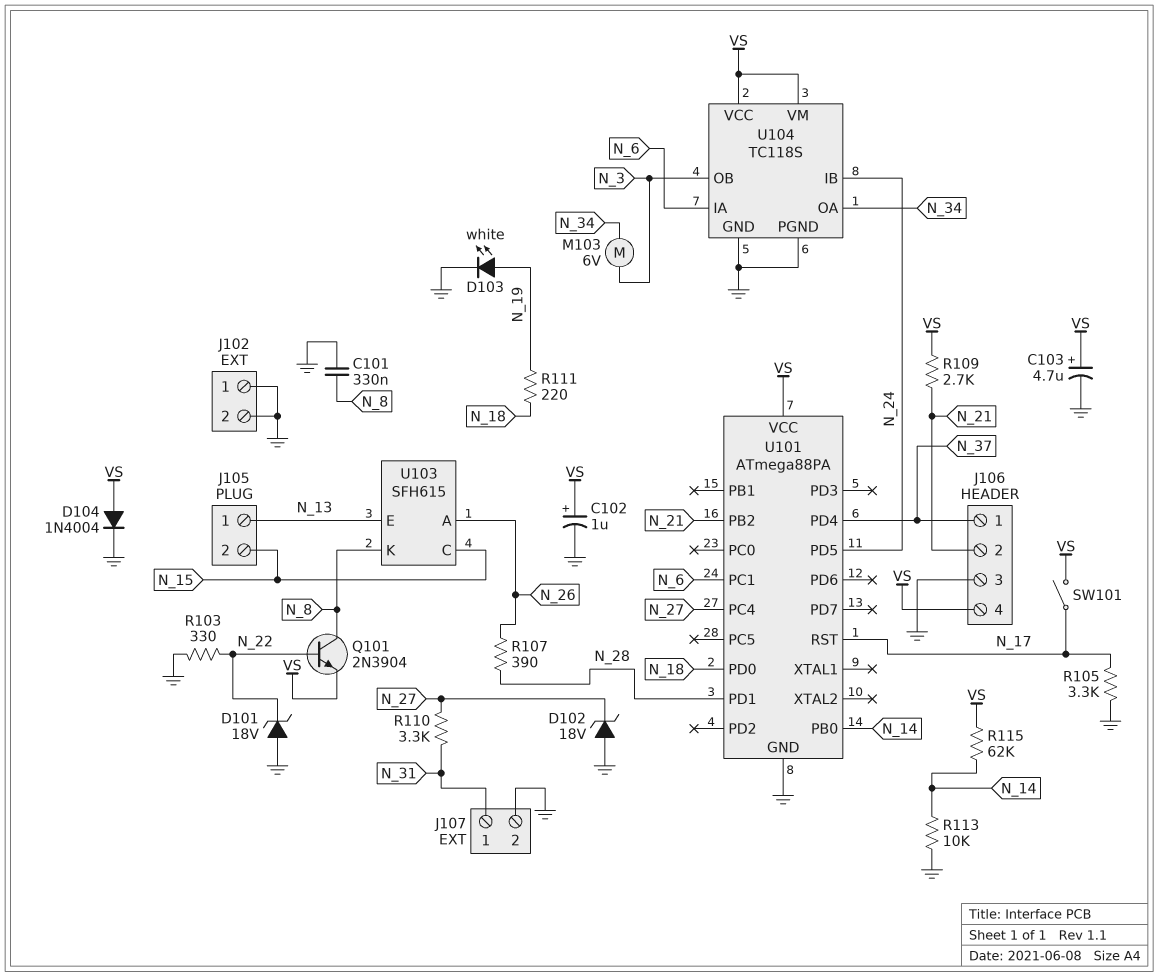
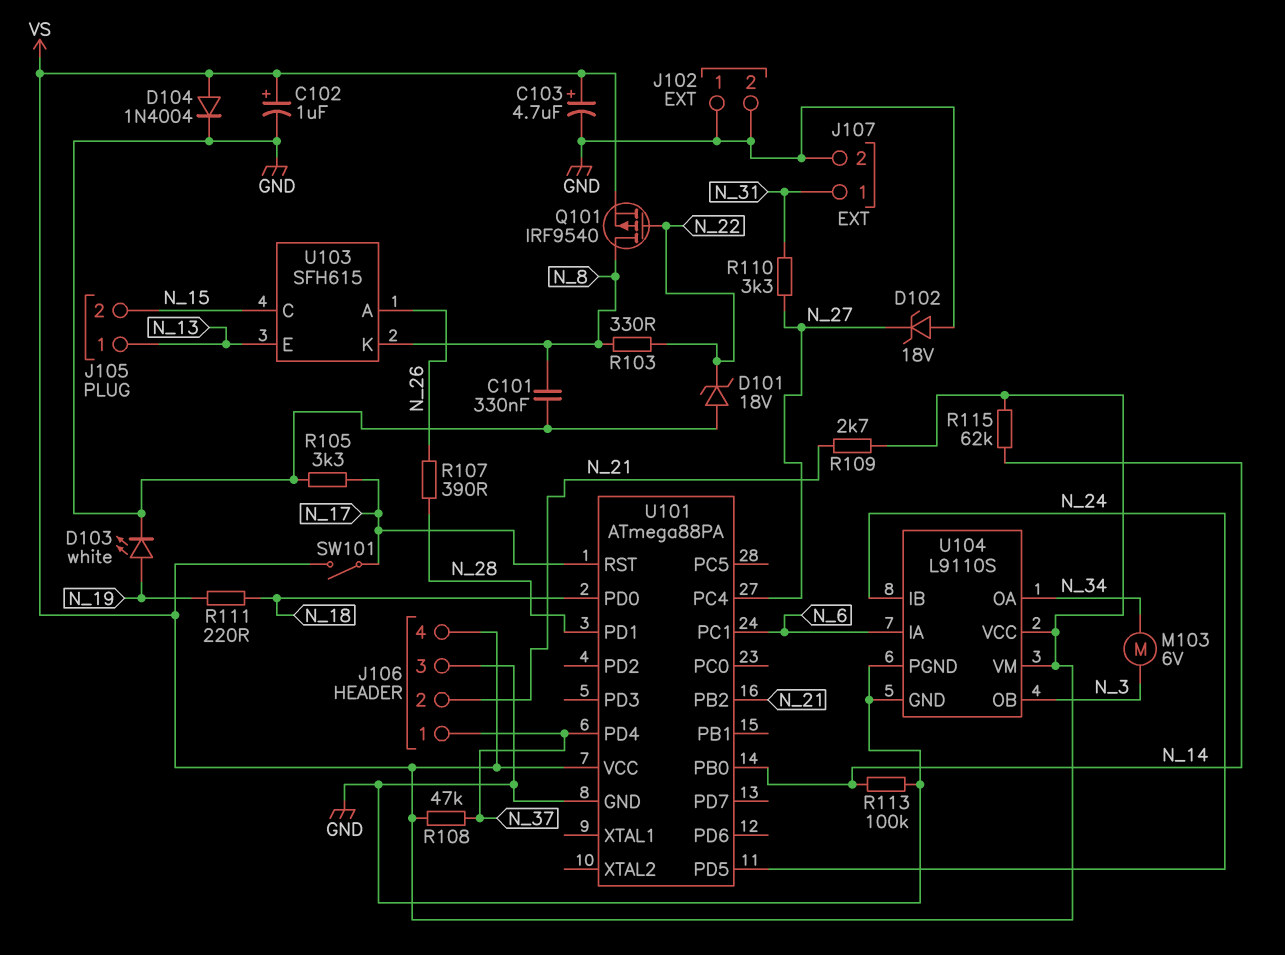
Q101: NPN 2N3904 (B N_22, C N_8, E VS) -> PMOS IRF9540 (G N_22, D N_8, S VS)
R103: 330 (GND, N_22) -> 330 (N_8, N_22)
R108: none -> 47k (N_37, VS)
R113: 10k (GND, N_14) -> 100k (GND, N_14)
U104: TC118S -> L9110S

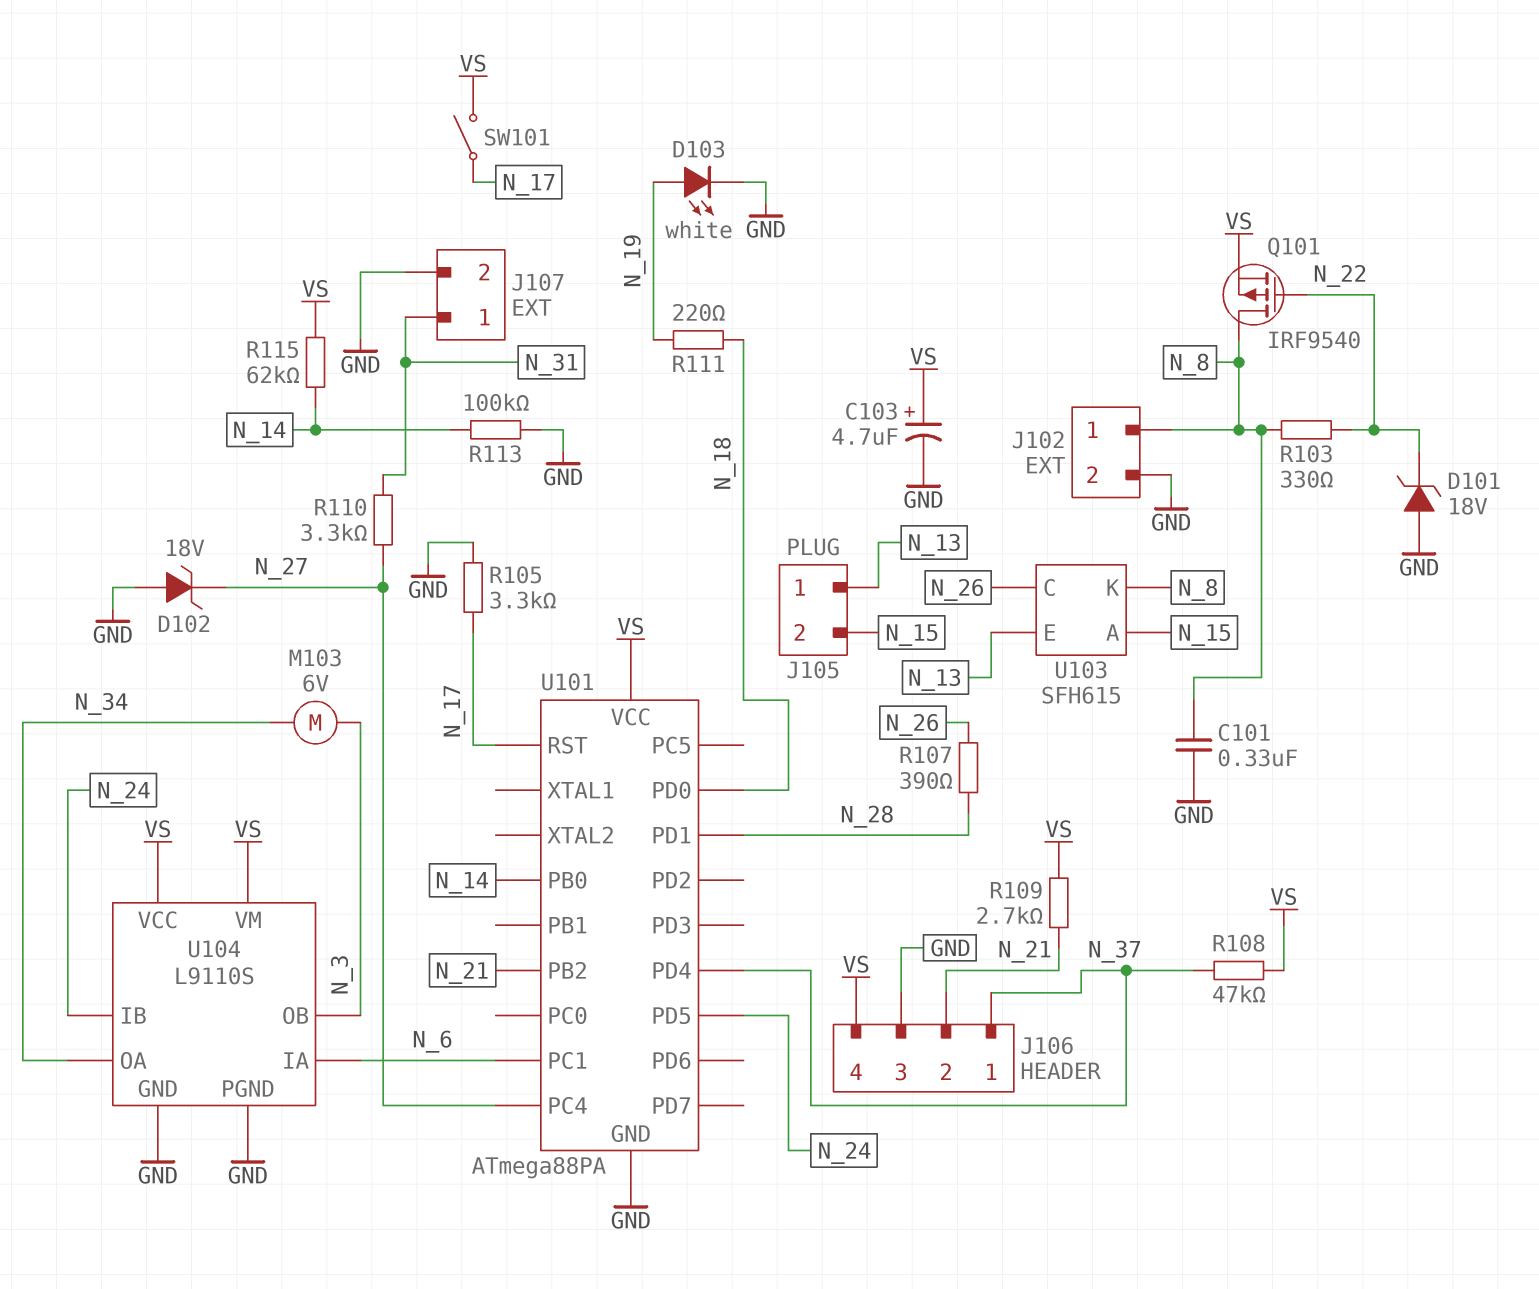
C102: 1uF (plus VS, minus GND) -> none
D104: diode 1N4004 (A VS, K GND) -> none
J102 pin 1: GND -> N_8
U103 pin A: N_26 -> N_15
U103 pin C: N_15 -> N_26

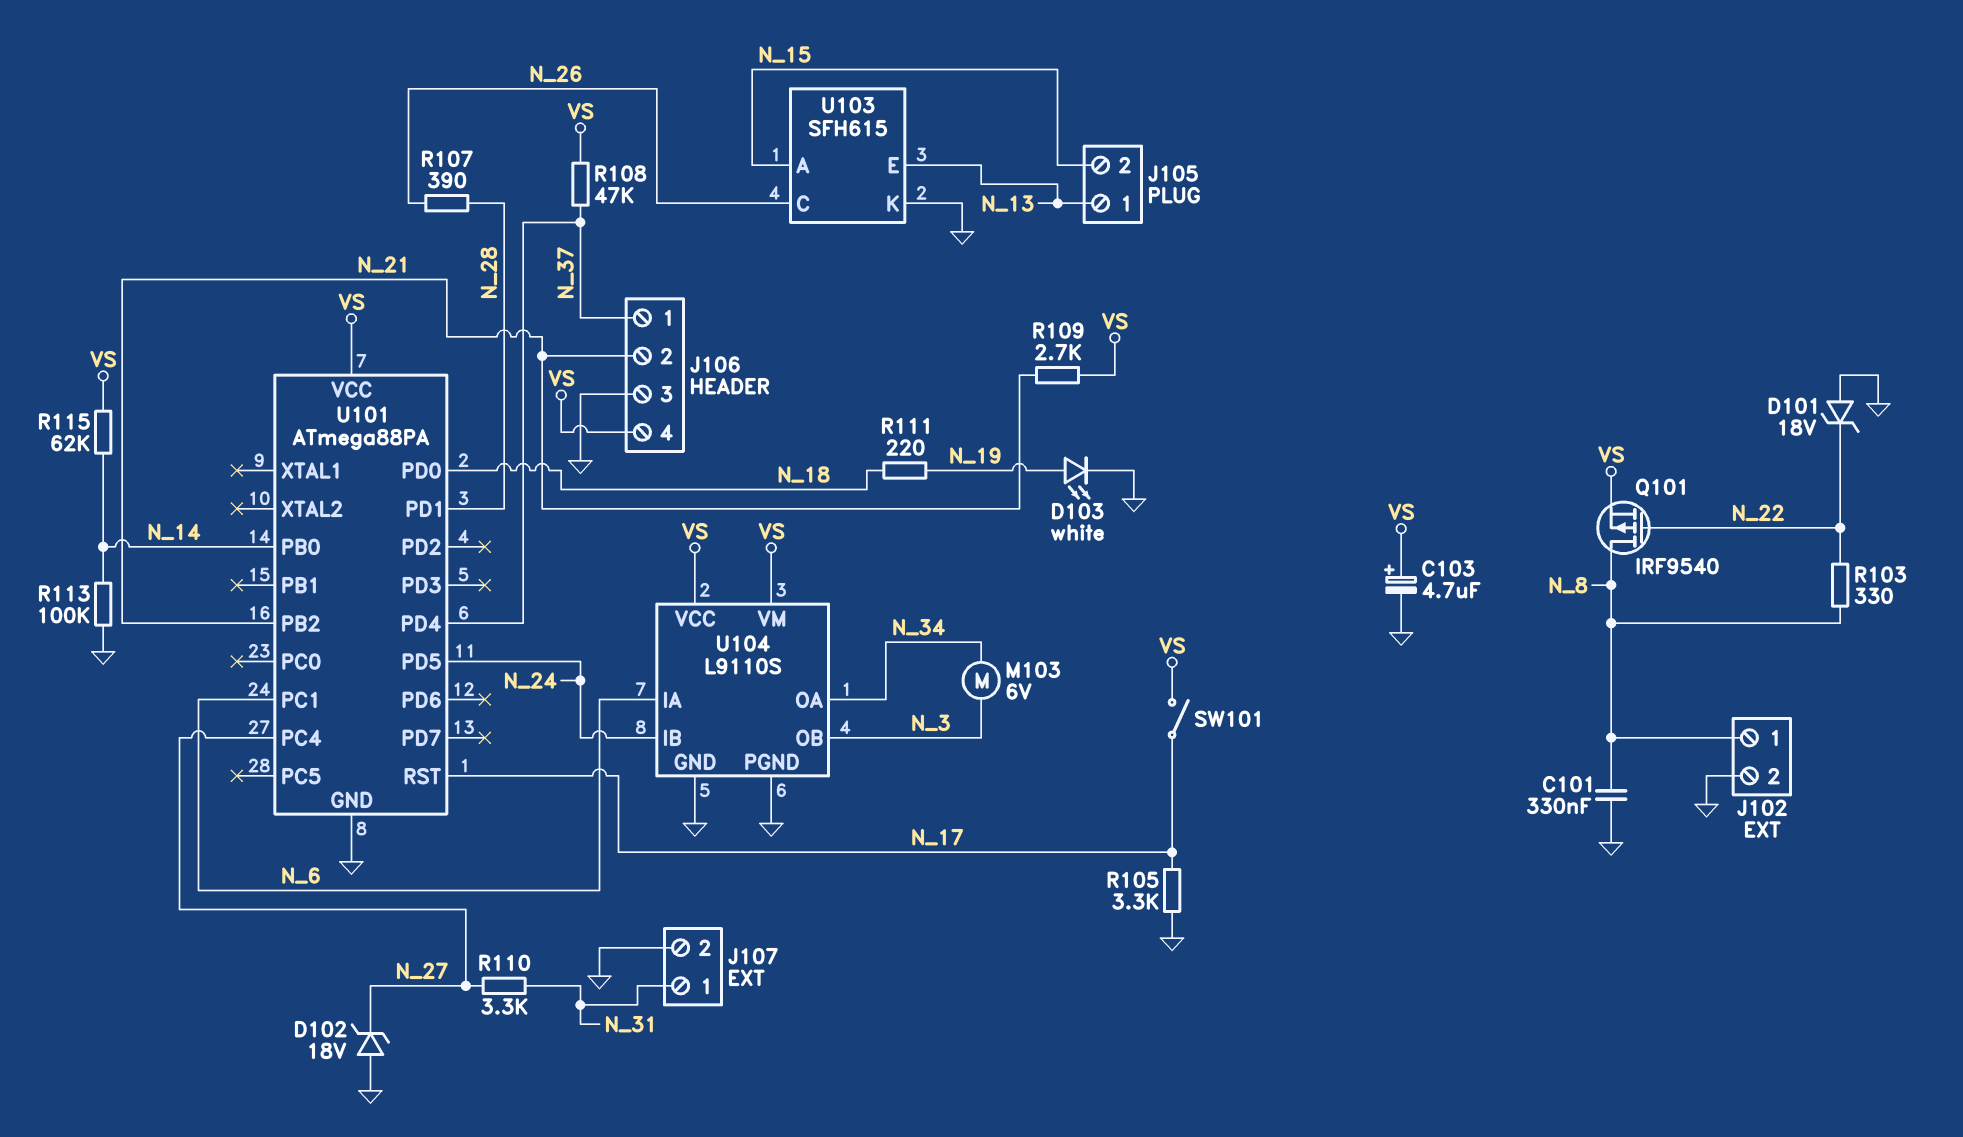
U103 pin K: N_8 -> GND

